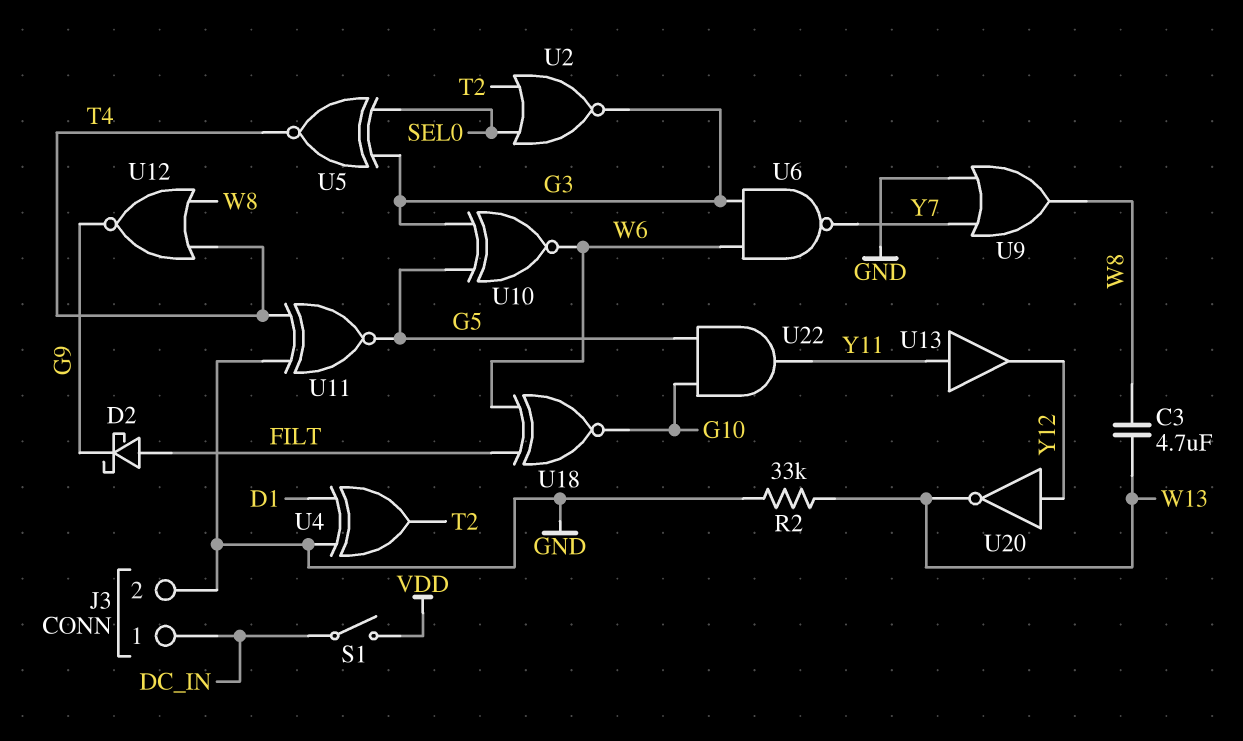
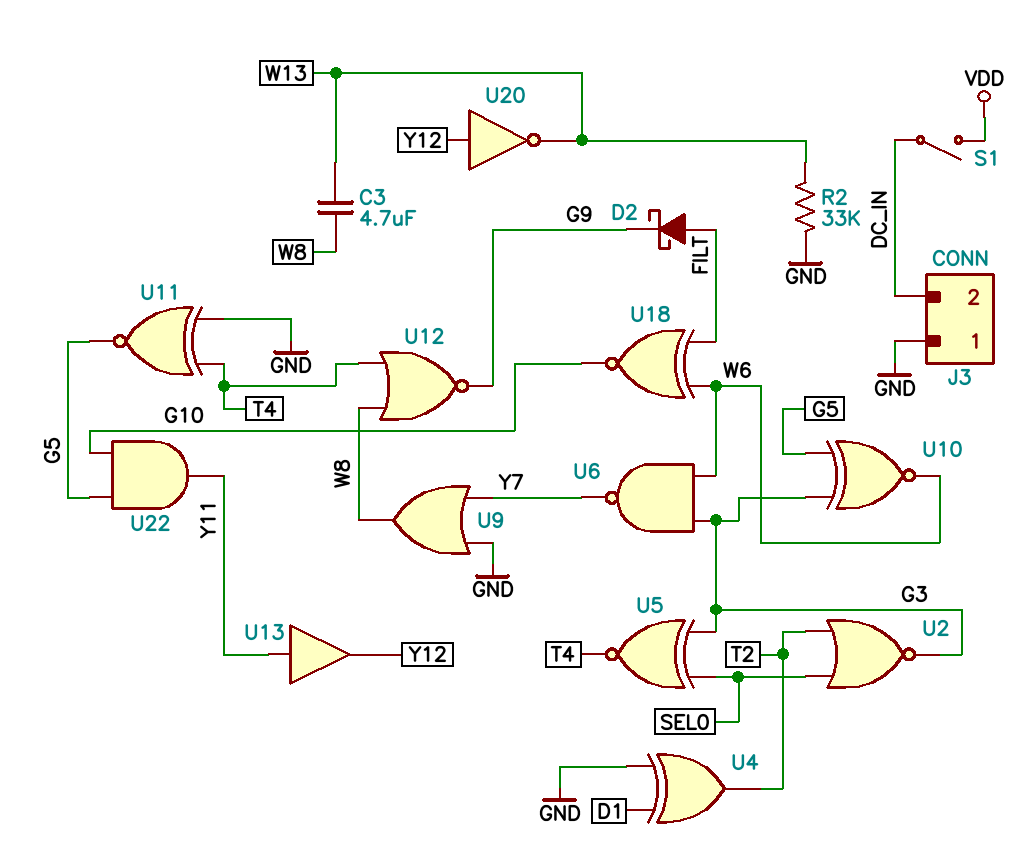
J3 pin 1: DC_IN -> GND
J3 pin 2: GND -> DC_IN

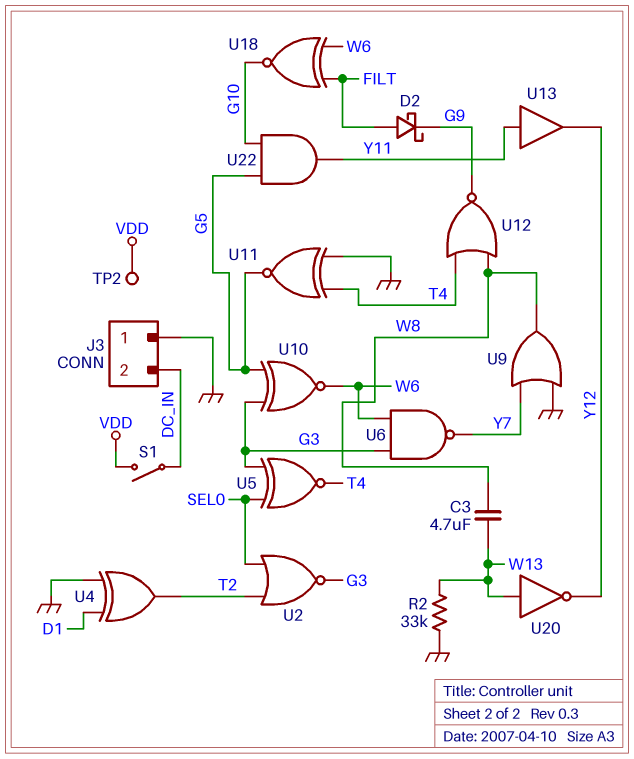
TP2: none -> test point (VDD)
U20: NOT (in Y12, out W13) -> NOT (in W13, out Y12)

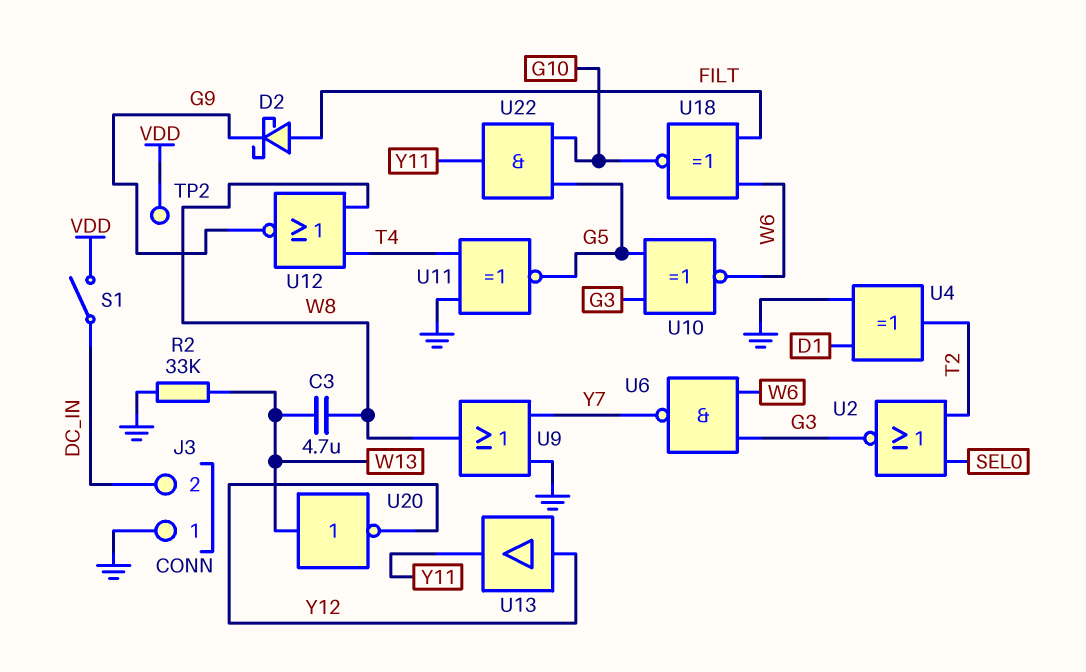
U5: XNOR (in G3, in SEL0, out T4) -> none
U13: buffer (in Y11, out Y12) -> buffer (in Y12, out Y11)

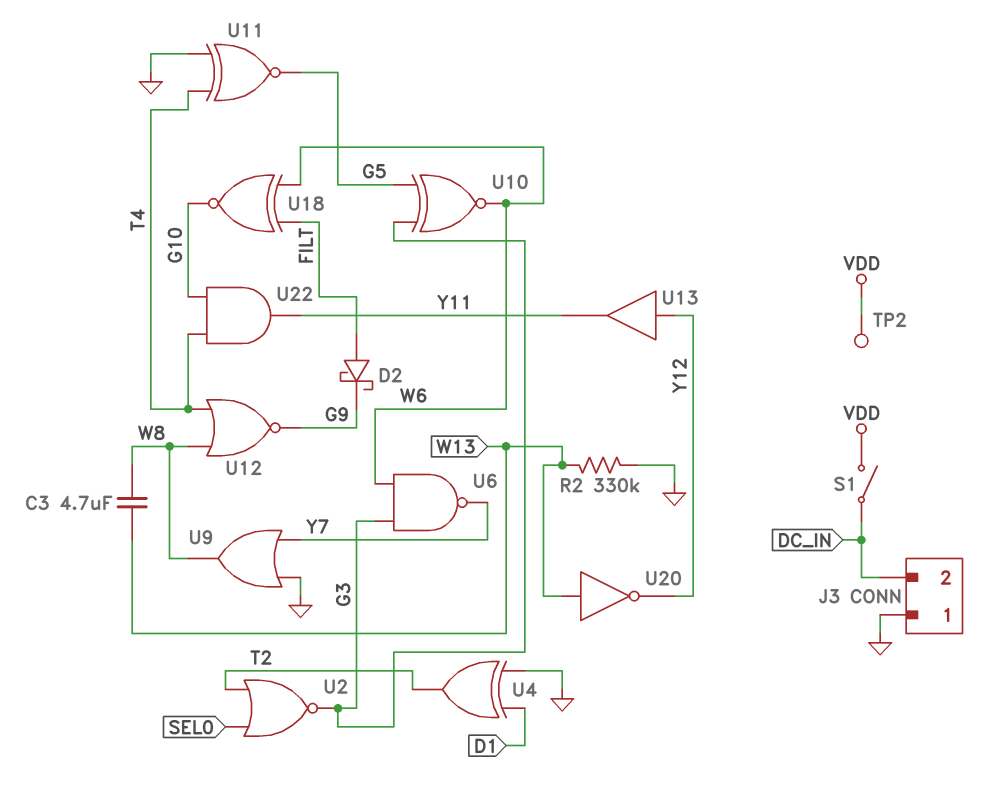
R2: 33k (GND, W13) -> 330k (GND, W13)
U22: AND (in G5, in G10, out Y11) -> AND (in G10, in T4, out Y11)

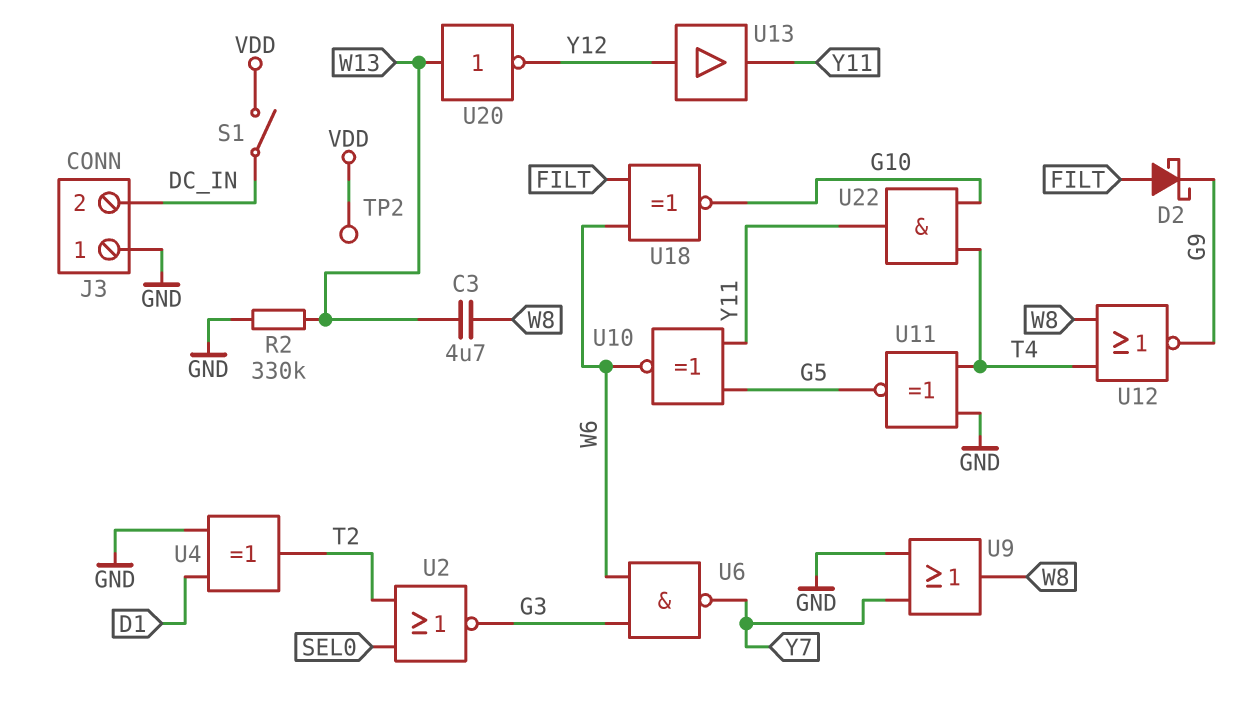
U10: XNOR (in G3, in G5, out W6) -> XNOR (in G5, in Y11, out W6)

